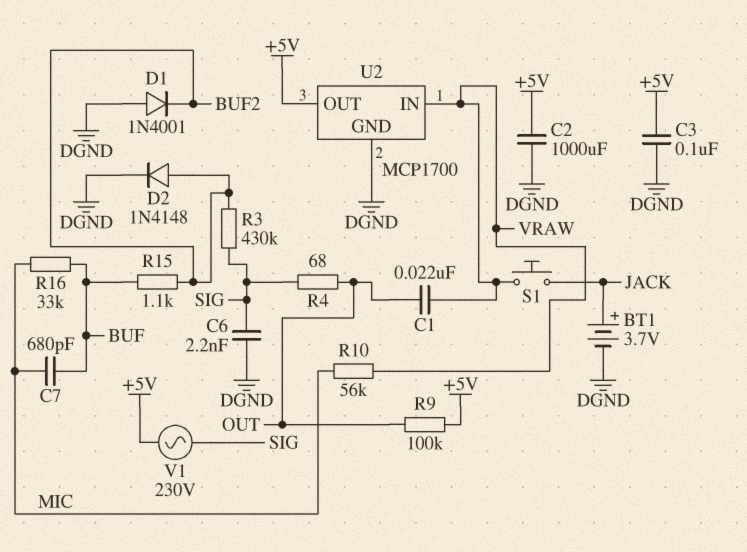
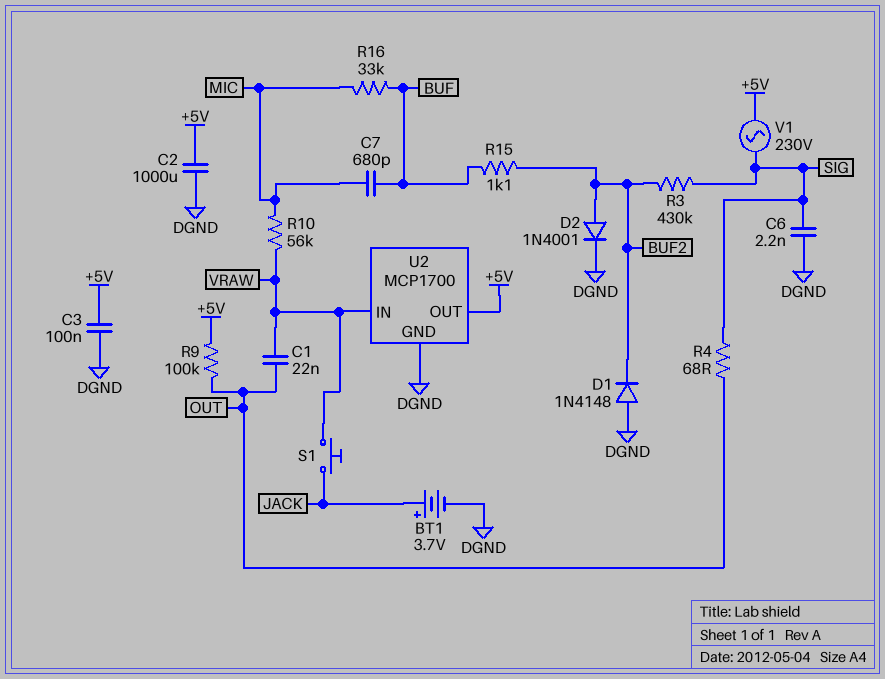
D1: diode 1N4001 (A DGND, K BUF2) -> diode 1N4148 (A DGND, K BUF2)
D2: diode 1N4148 (A BUF2, K DGND) -> diode 1N4001 (A BUF2, K DGND)

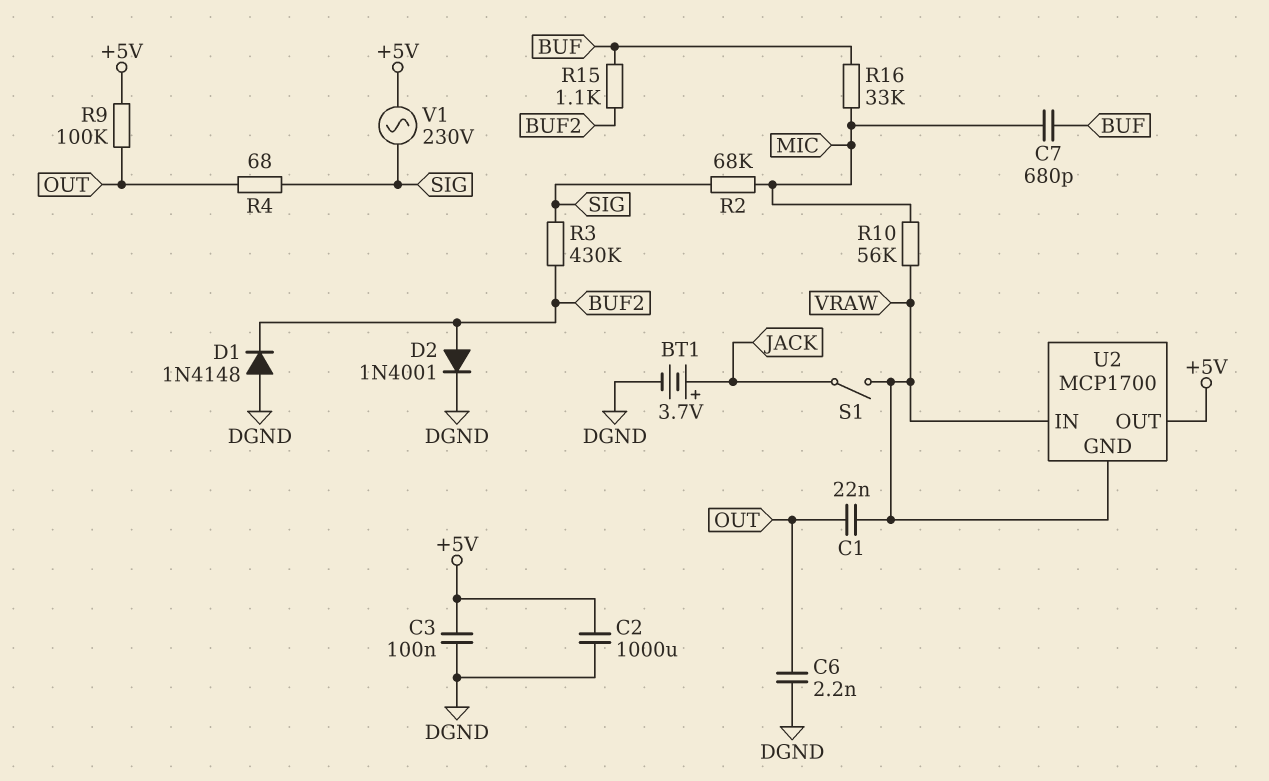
C6: 2.2nF (DGND, SIG) -> 2.2nF (DGND, OUT)
R2: none -> 68k (MIC, SIG)
S1: button (JACK, VRAW) -> switch (JACK, VRAW)
U2 pin GND: DGND -> VRAW

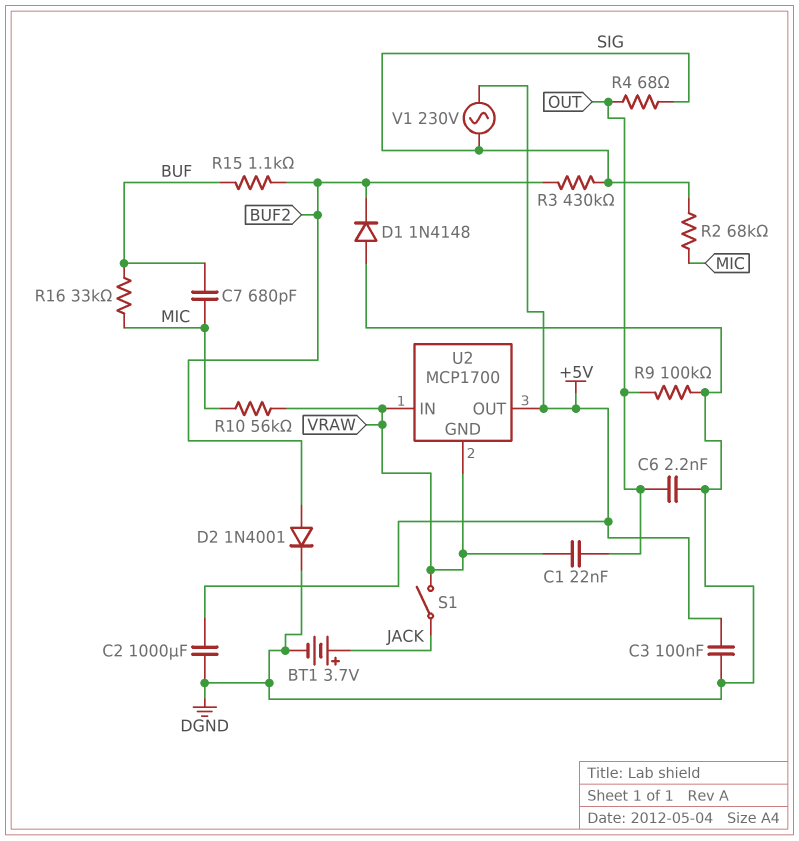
R9: 100k (+5V, OUT) -> 100k (DGND, OUT)

